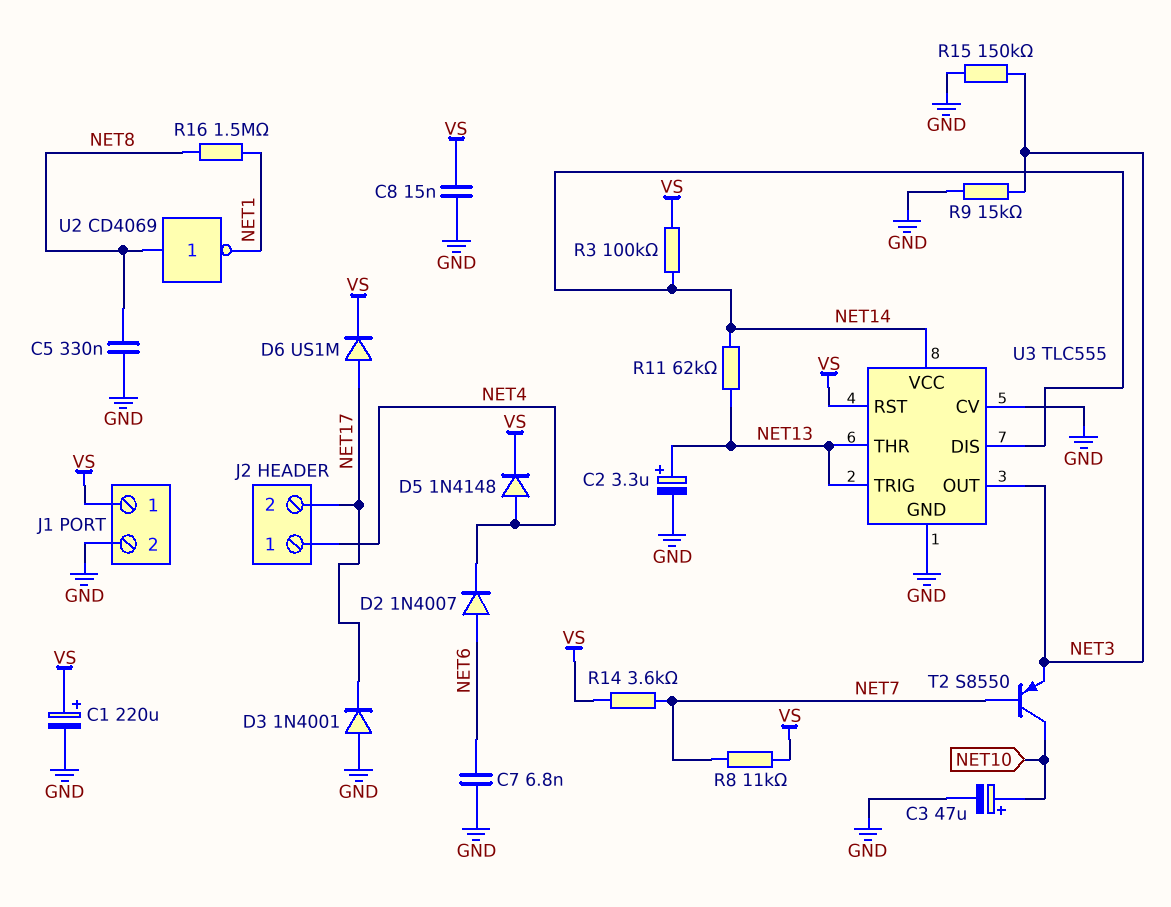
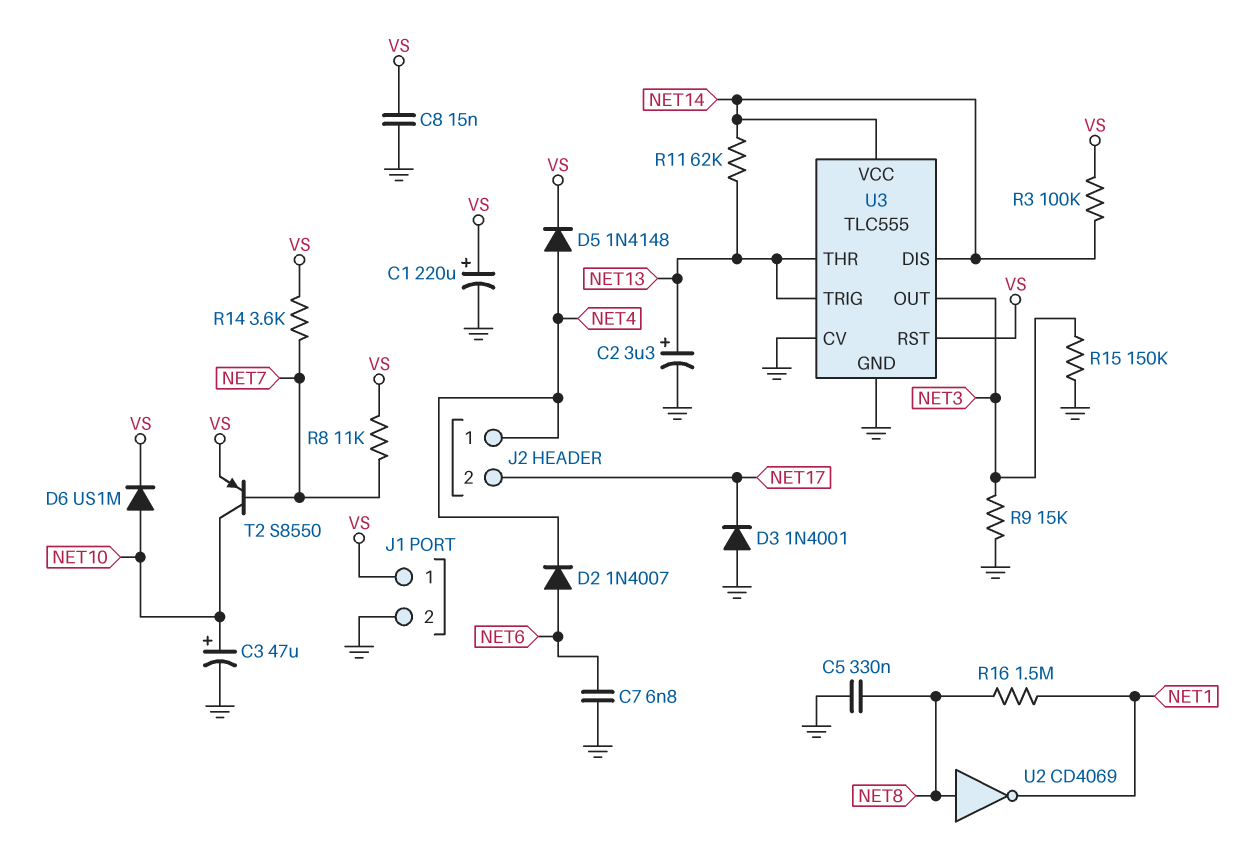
D6: diode US1M (A NET17, K VS) -> diode US1M (A NET10, K VS)
T2: PNP S8550 (B NET7, C NET10, E NET3) -> PNP S8550 (B NET7, C NET10, E VS)

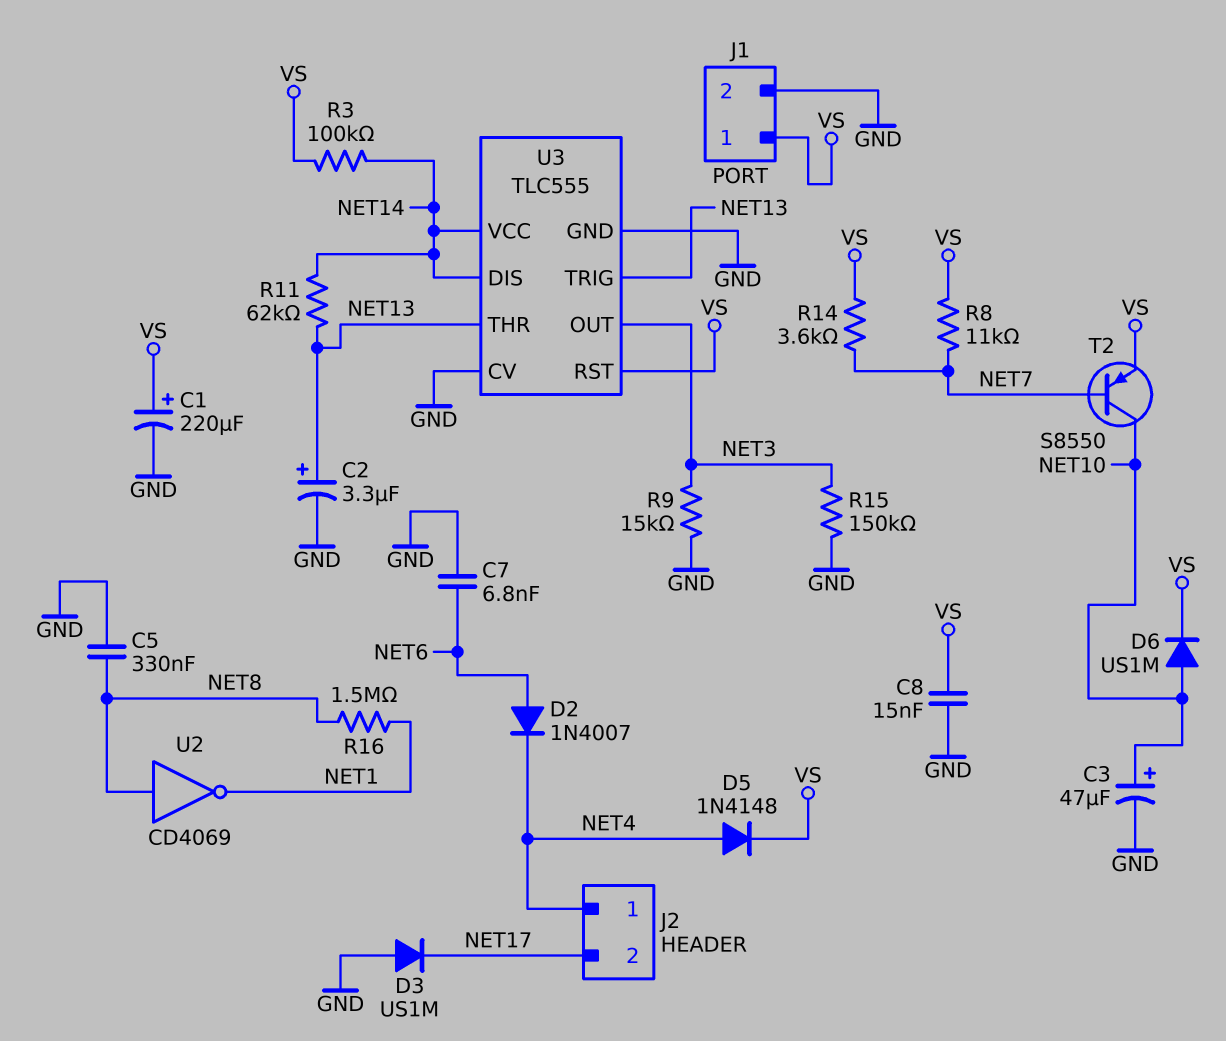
D3: diode 1N4001 (A GND, K NET17) -> diode US1M (A GND, K NET17)

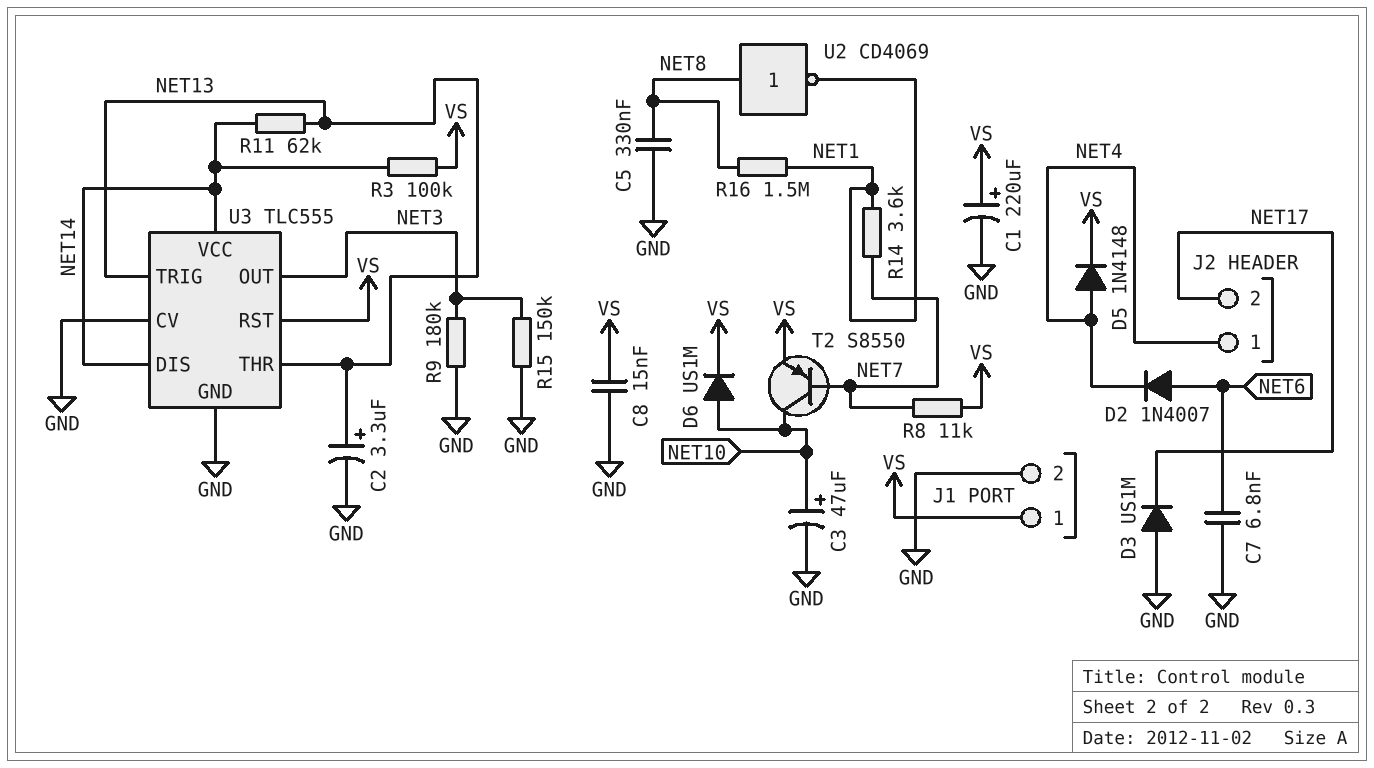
R9: 15k (GND, NET3) -> 180k (GND, NET3)
R14: 3.6k (NET7, VS) -> 3.6k (NET1, NET7)

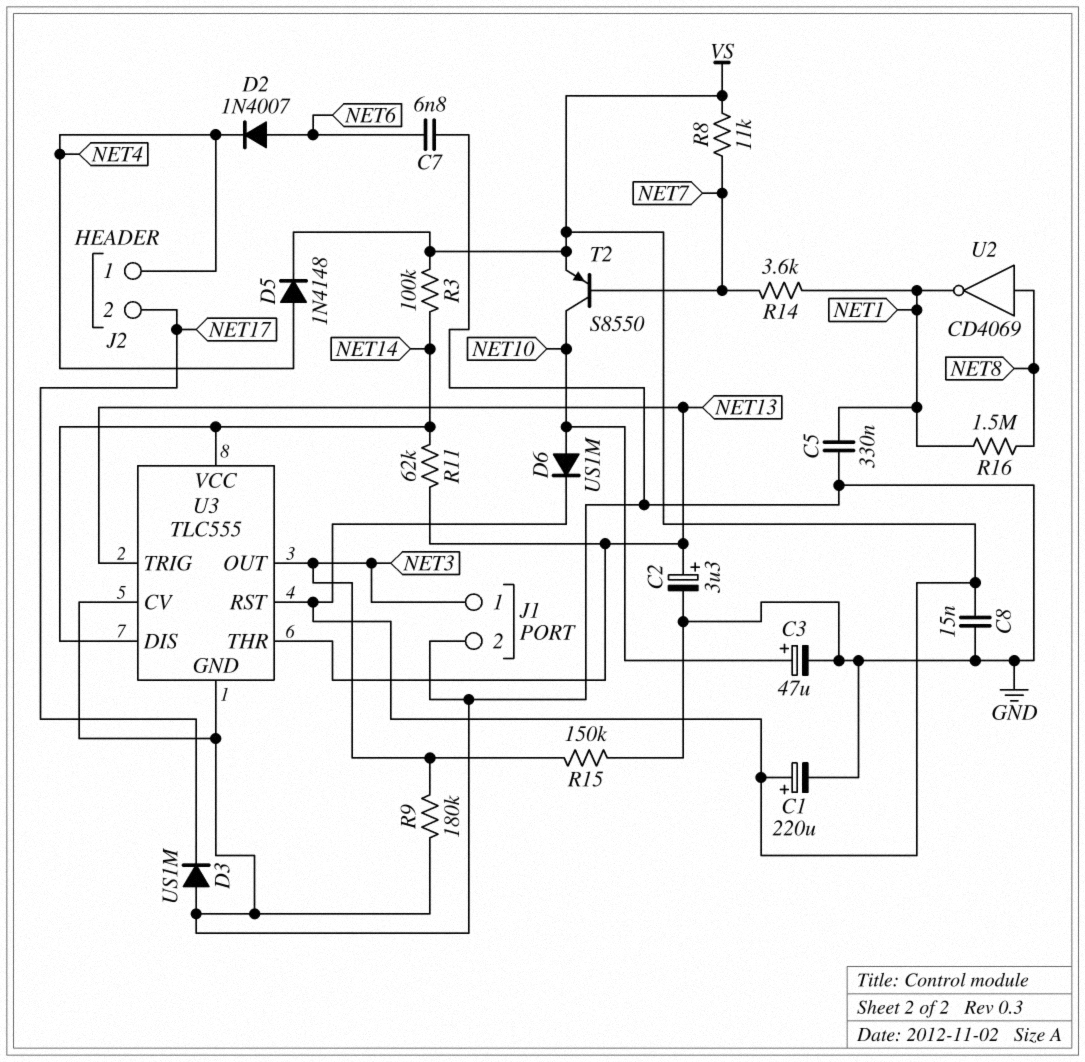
C5: 330nF (GND, NET8) -> 330nF (GND, NET1)
J1 pin 1: VS -> NET3

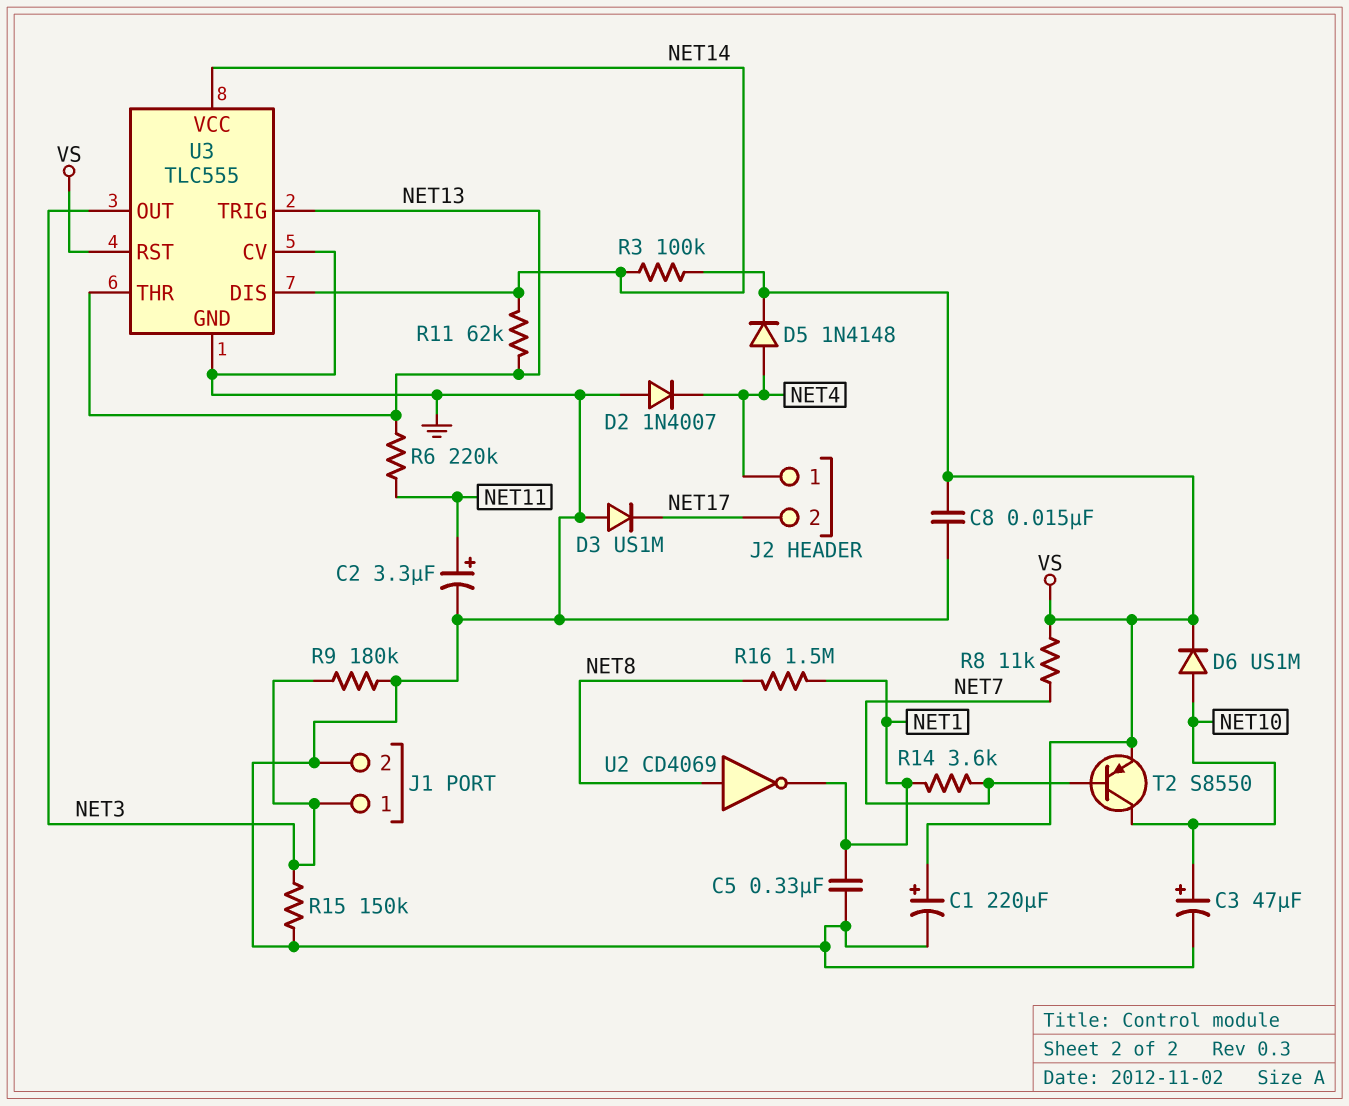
C2: 3.3uF (plus NET13, minus GND) -> 3.3uF (plus NET11, minus GND)
C7: 6.8nF (GND, NET6) -> none
D2: diode 1N4007 (A NET6, K NET4) -> diode 1N4007 (A GND, K NET4)
R6: none -> 220k (NET11, NET13)

